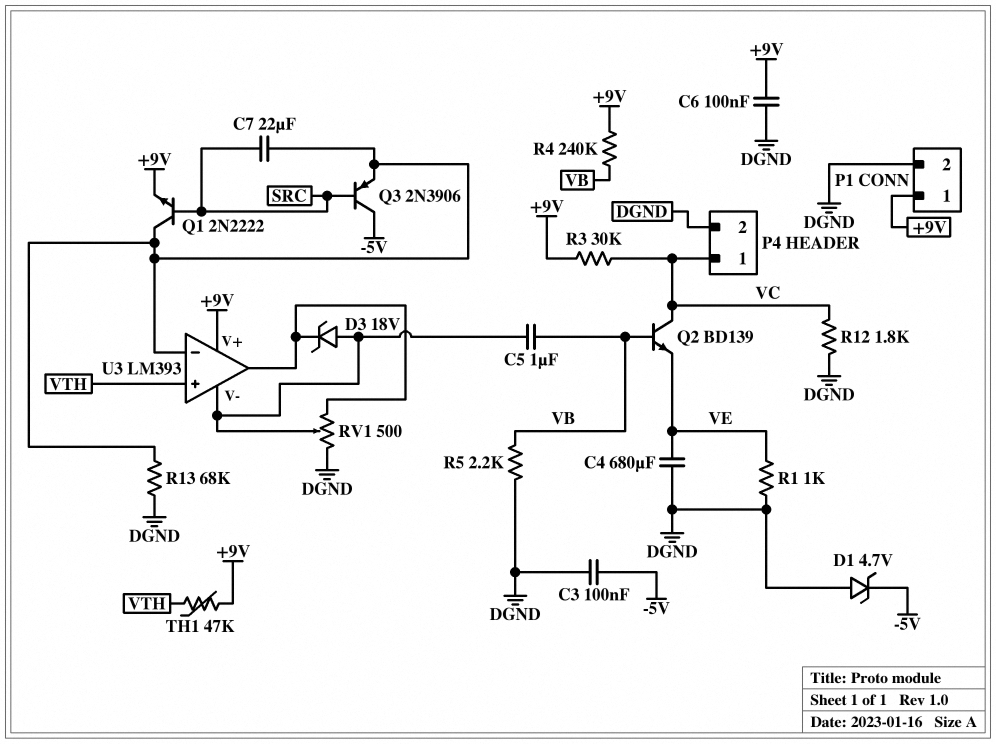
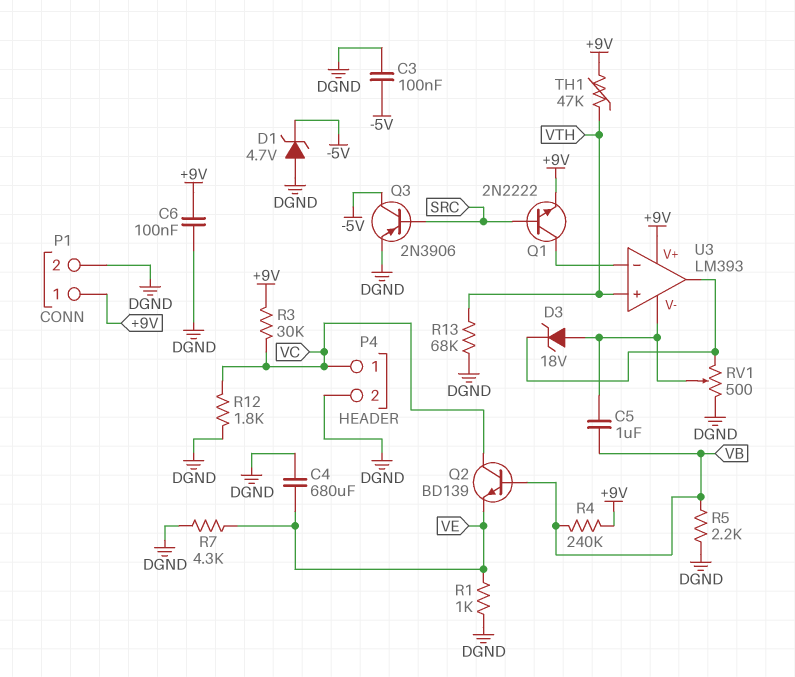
C7: 22uF (SRC, U3/in-) -> none
Q3: PNP 2N3906 (B SRC, C -5V, E U3/in-) -> PNP 2N3906 (B SRC, C -5V, E DGND)
R7: none -> 4.3k (DGND, VE)
R13: 68k (DGND, U3/in-) -> 68k (DGND, VTH)

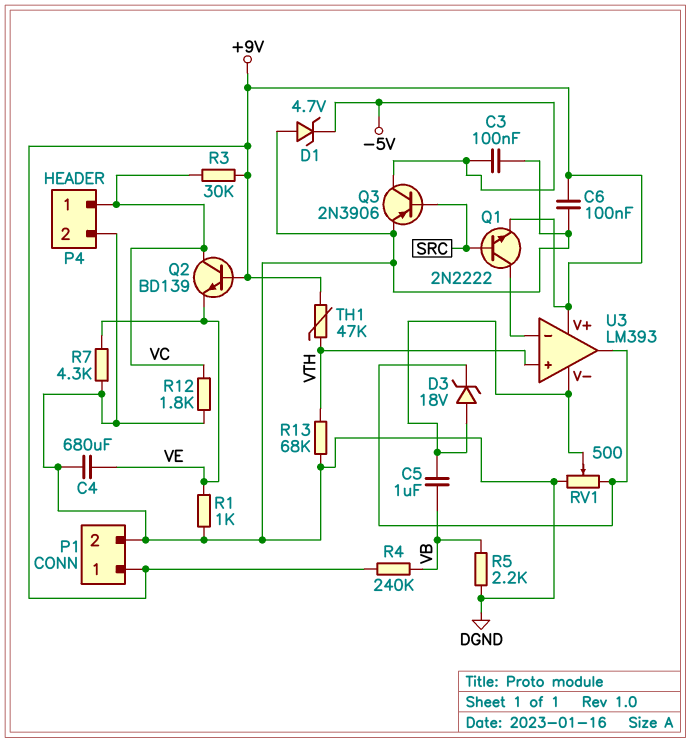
Q2: NPN BD139 (B VB, C VC, E VE) -> NPN BD139 (B +9V, C VC, E VE)

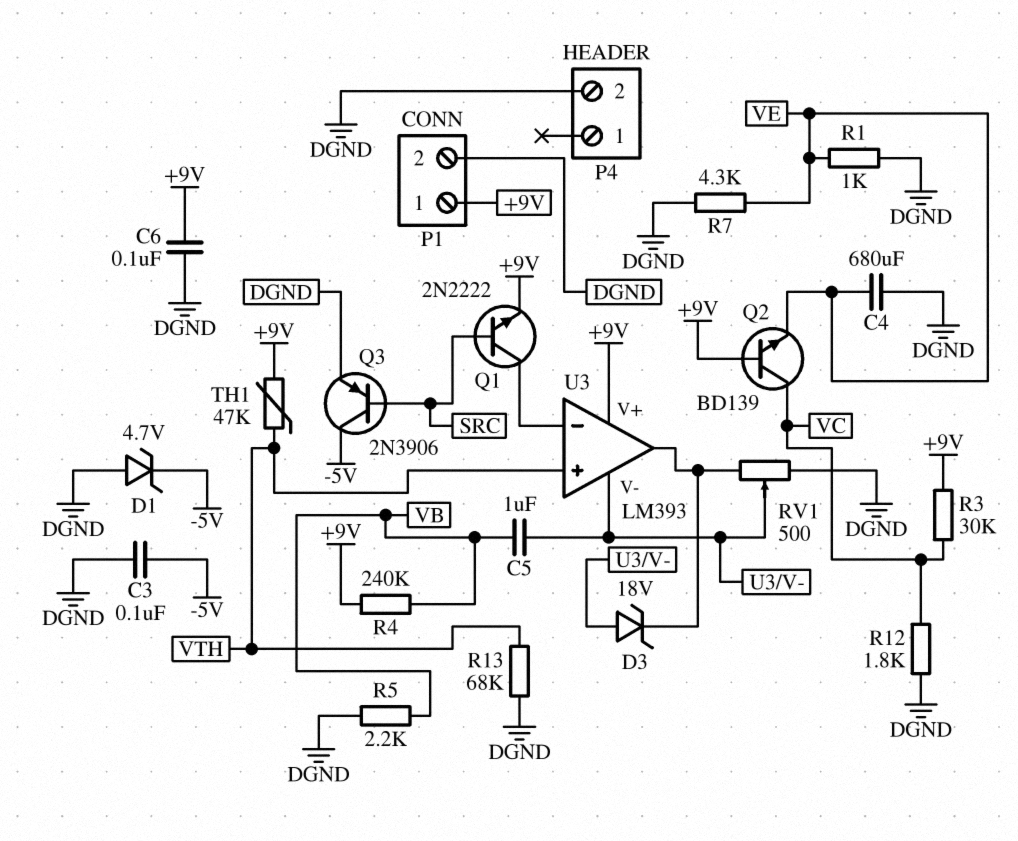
P4 pin 1: VC -> none

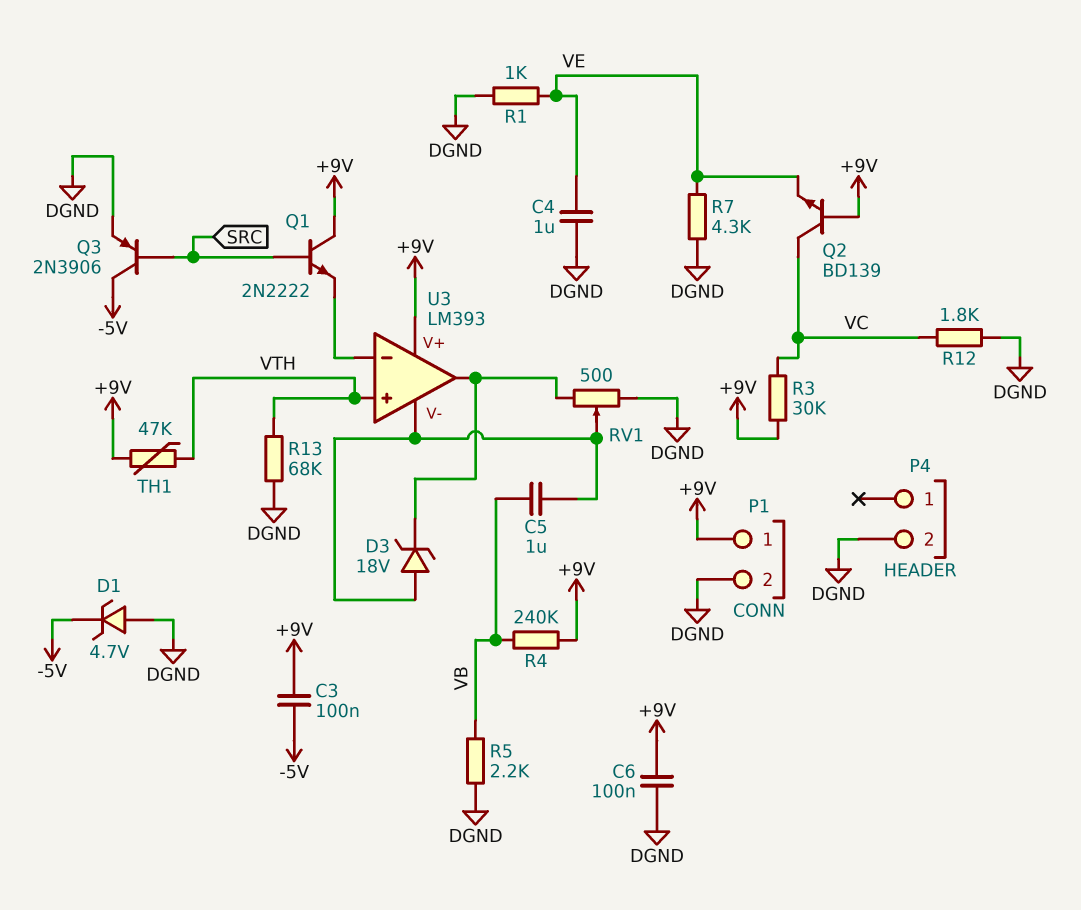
C3: 100nF (-5V, DGND) -> 100nF (+9V, -5V)
C4: 680uF (DGND, VE) -> 1uF (DGND, VE)
Q1: NPN 2N2222 (B SRC, C U3/in-, E +9V) -> NPN 2N2222 (B SRC, C +9V, E U3/in-)

